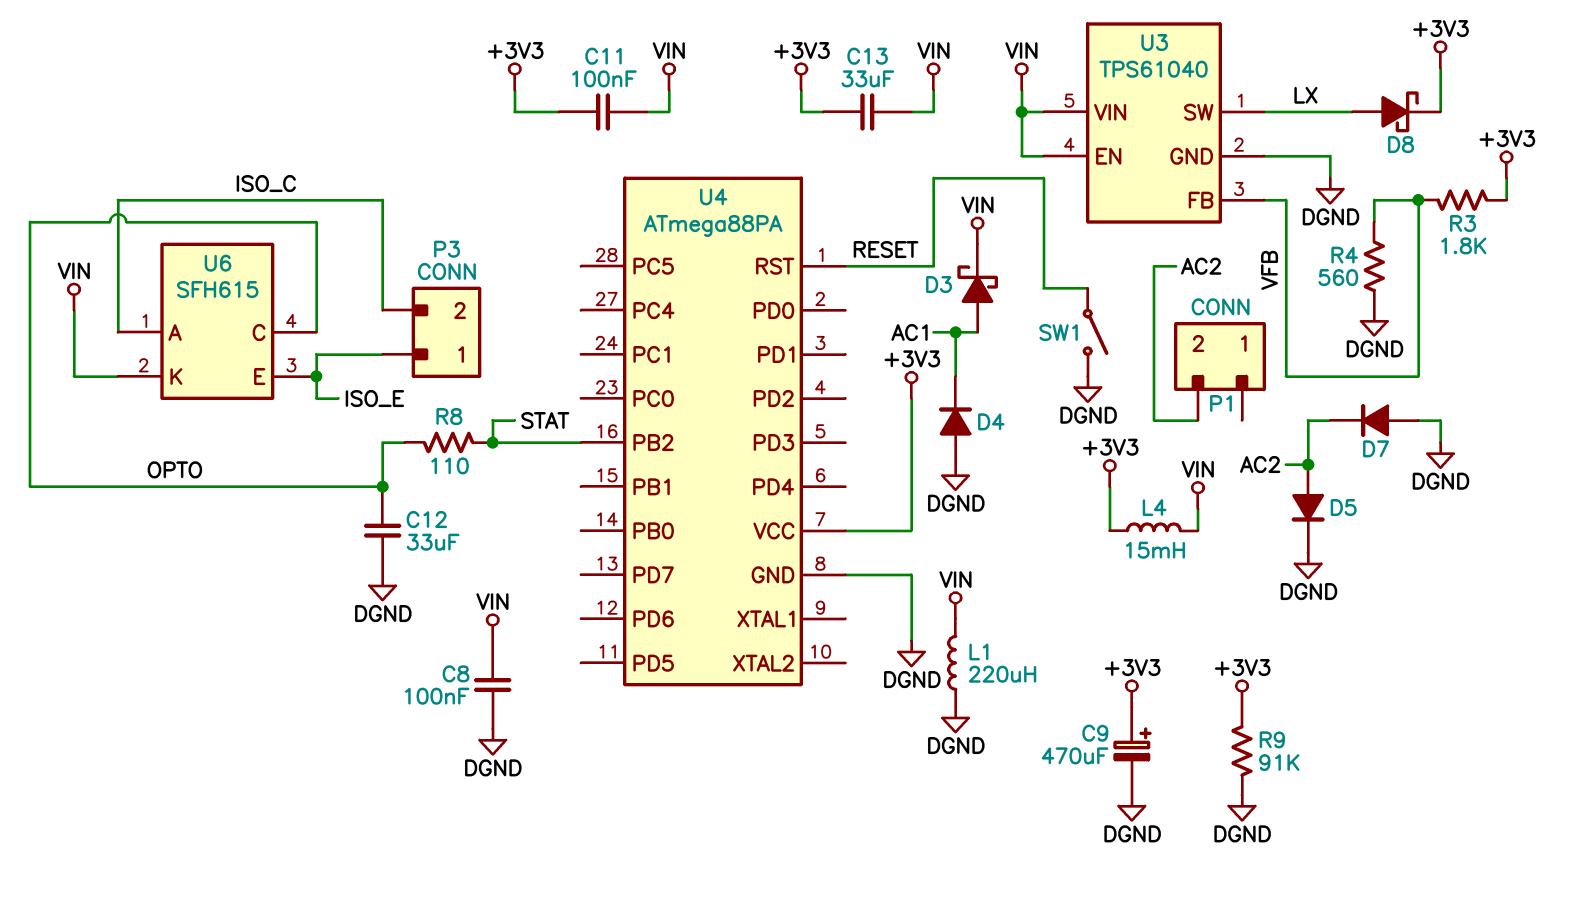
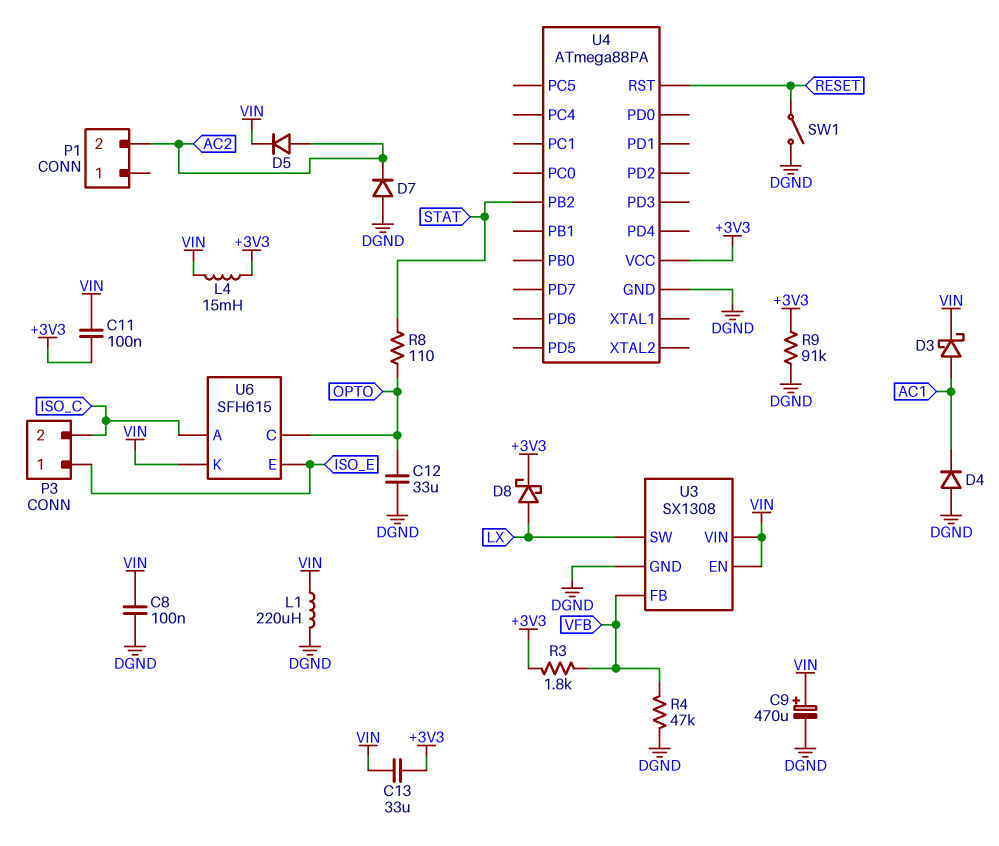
C9: 470uF (plus +3V3, minus DGND) -> 470uF (plus VIN, minus DGND)
D5: diode (A AC2, K DGND) -> diode (A AC2, K VIN)
R4: 560 (DGND, VFB) -> 47k (DGND, VFB)
U3: TPS61040 -> SX1308

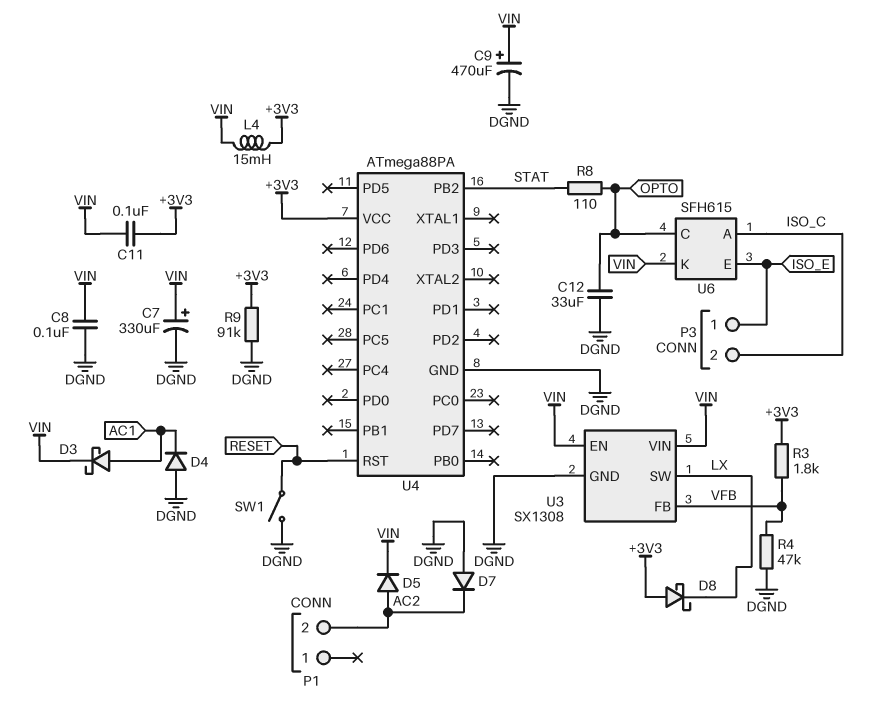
C7: none -> 330uF (plus VIN, minus DGND)
C13: 33uF (+3V3, VIN) -> none
D8: schottky (A LX, K +3V3) -> schottky (A +3V3, K LX)
L1: 220uH (DGND, VIN) -> none

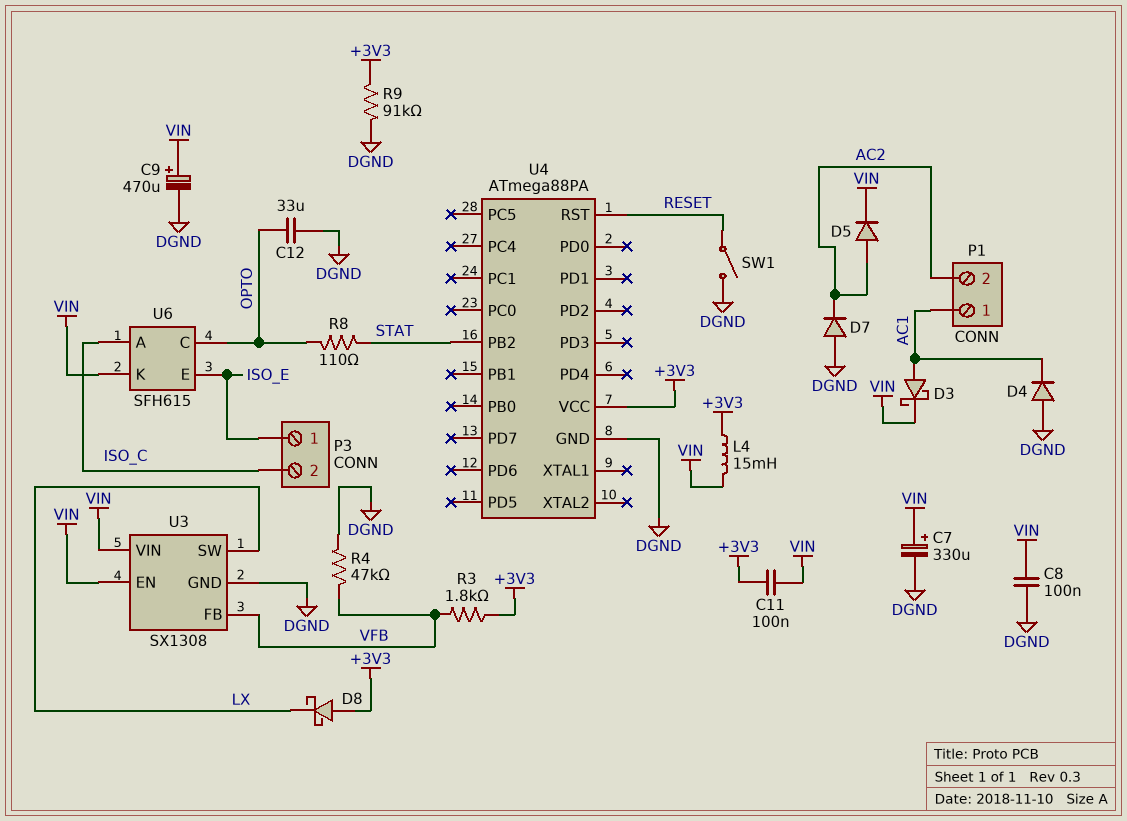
P1 pin 1: none -> AC1

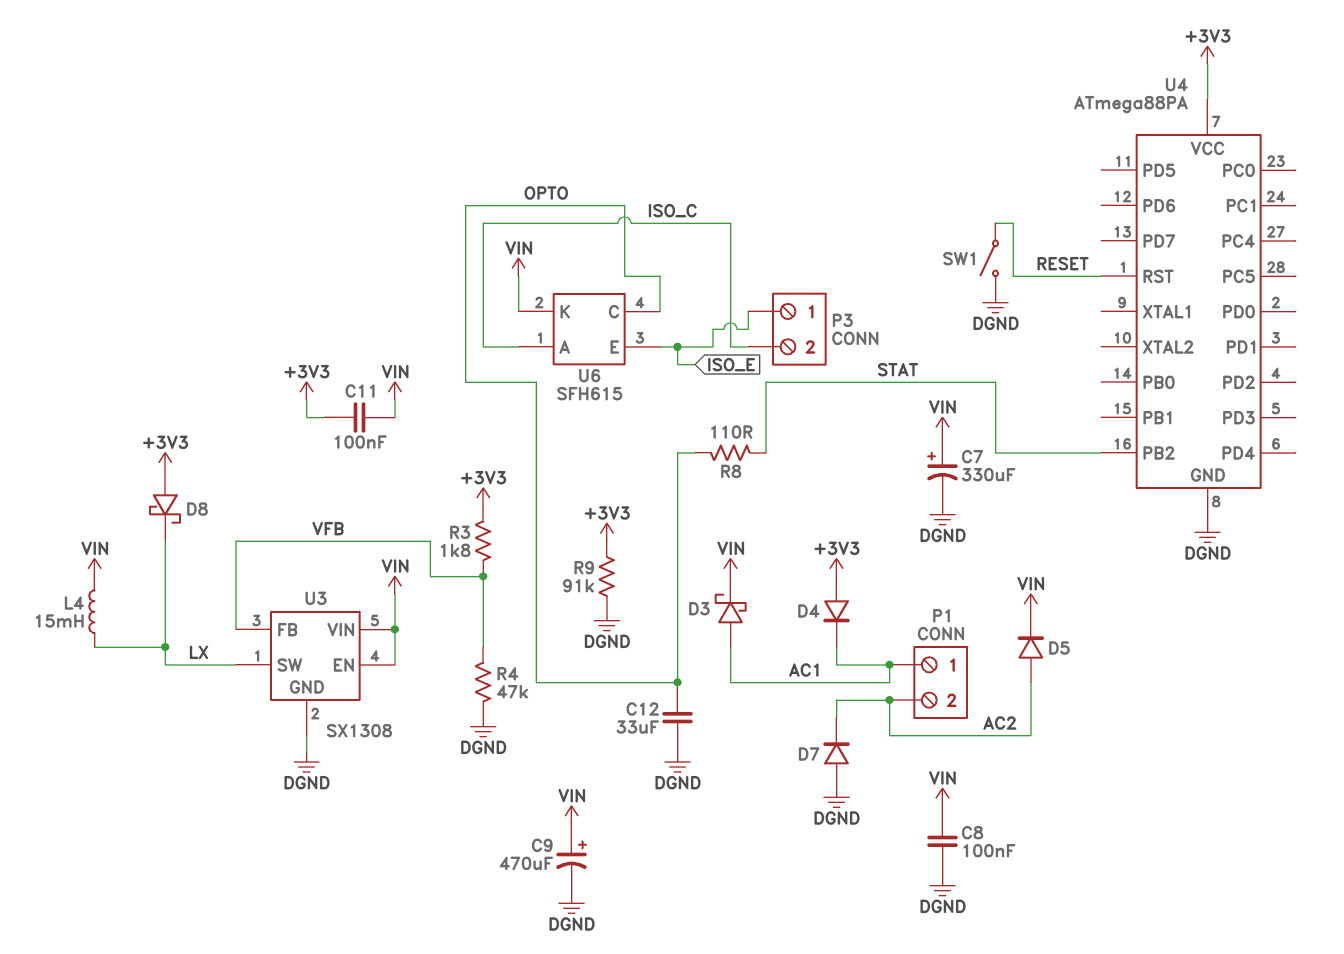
D4: diode (A DGND, K AC1) -> diode (A +3V3, K AC1)
L4: 15mH (+3V3, VIN) -> 15mH (LX, VIN)

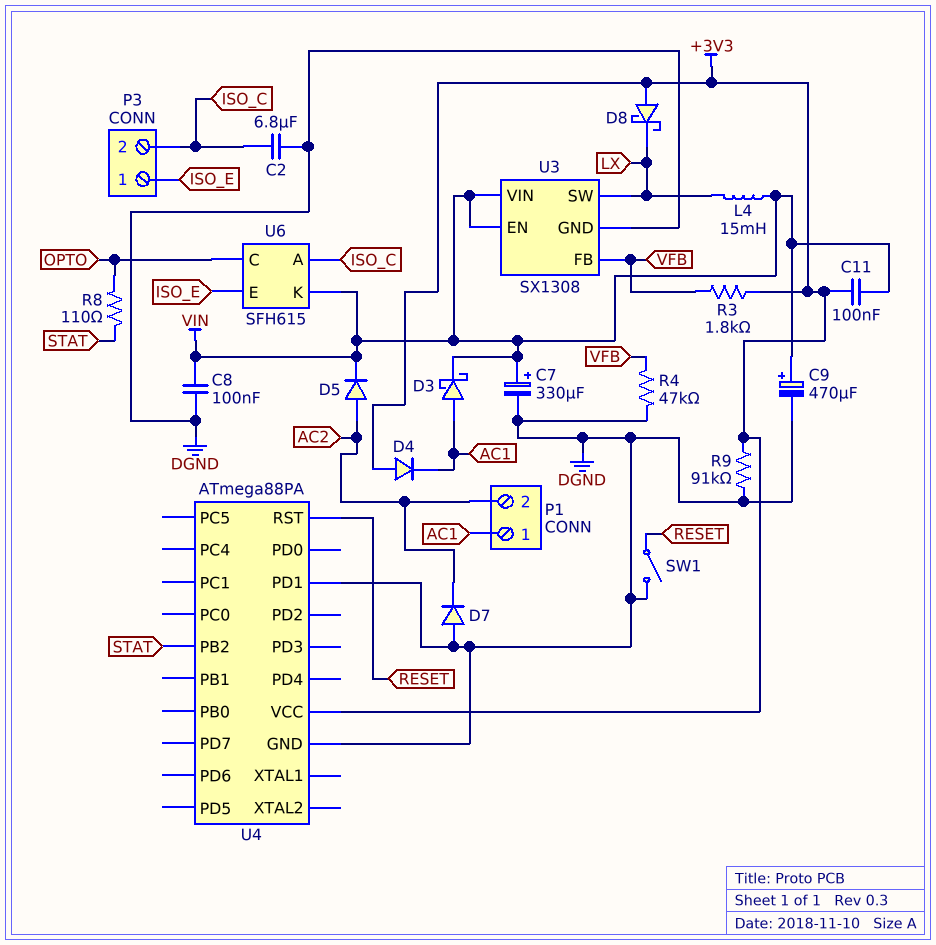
C2: none -> 6.8uF (DGND, ISO_C)
C12: 33uF (DGND, OPTO) -> none
U4 pin PD1: none -> DGND

